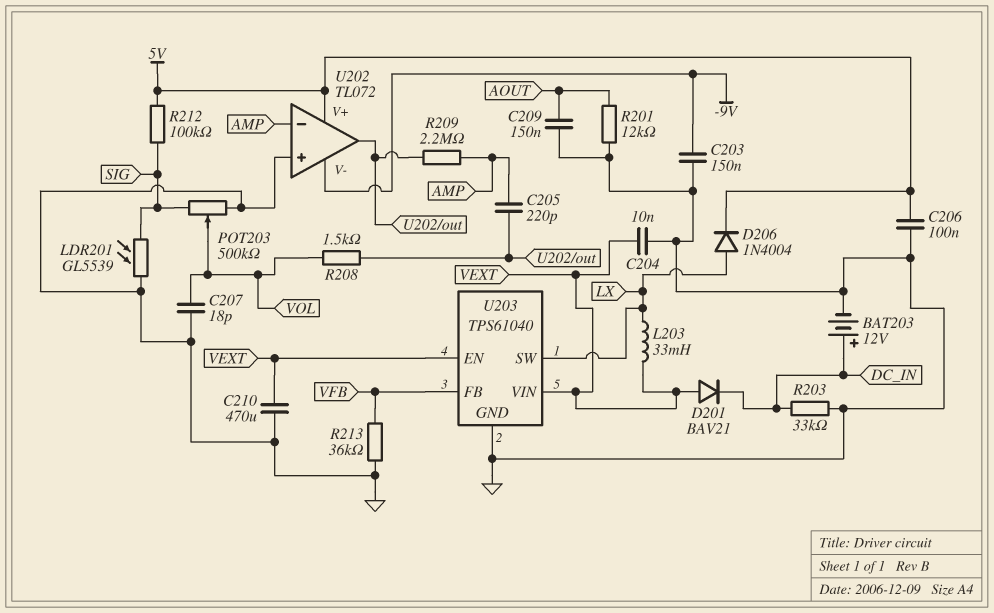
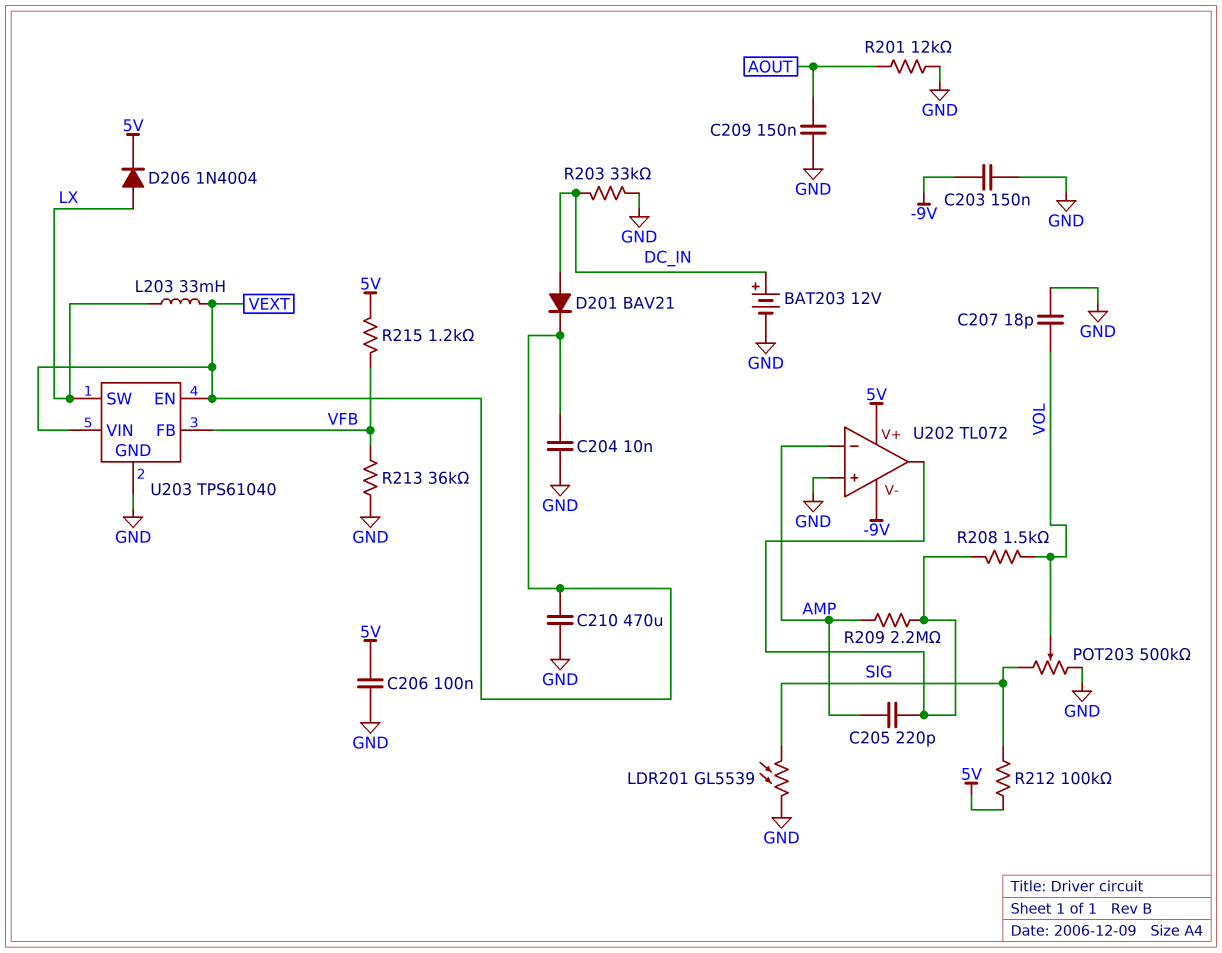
D201: diode BAV21 (A VEXT, K DC_IN) -> diode BAV21 (A DC_IN, K VEXT)
R215: none -> 1.2k (5V, VFB)

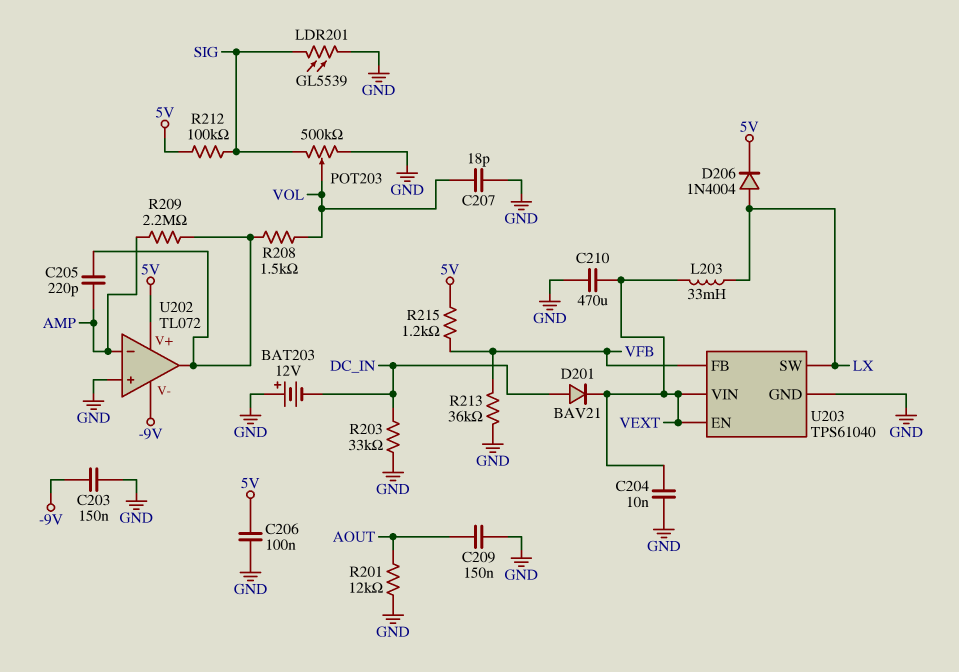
BAT203: 12V (plus DC_IN, minus GND) -> 12V (plus GND, minus DC_IN)

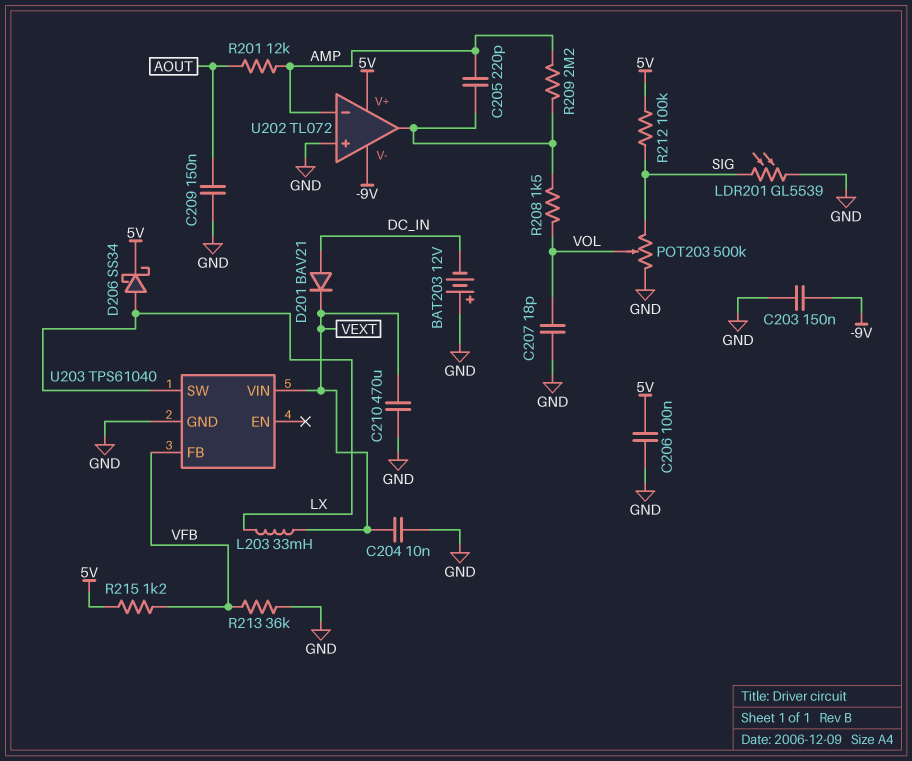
D206: diode 1N4004 (A LX, K 5V) -> schottky SS34 (A LX, K 5V)
R201: 12k (AOUT, GND) -> 12k (AMP, AOUT)
R203: 33k (DC_IN, GND) -> none
U203 pin EN: VEXT -> none

